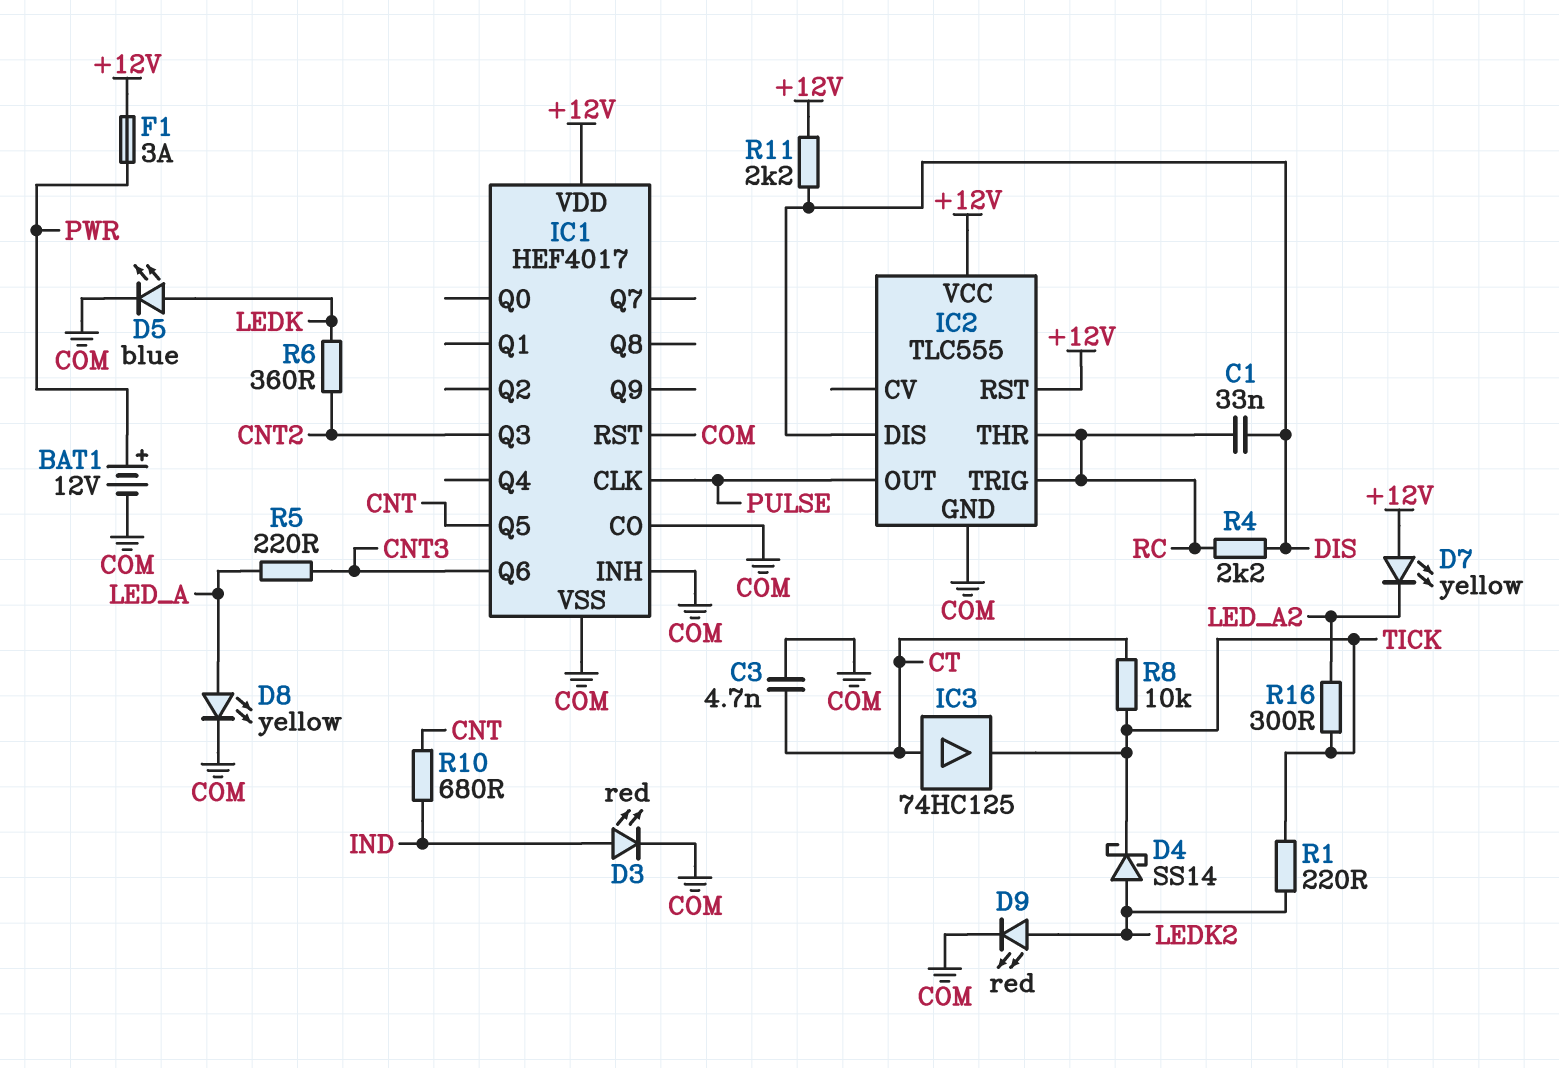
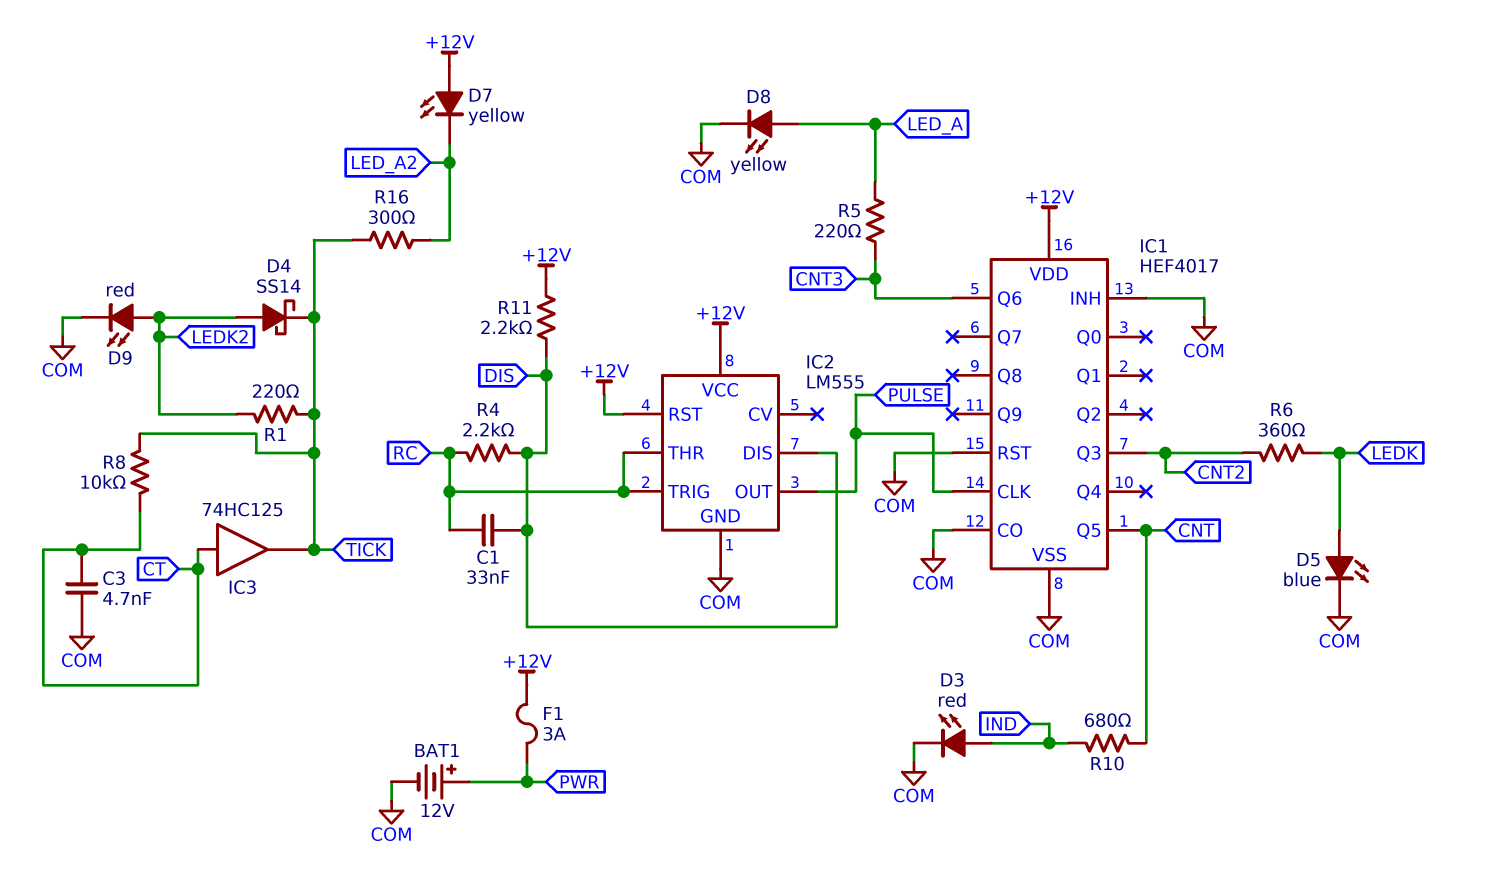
IC2: TLC555 -> LM555

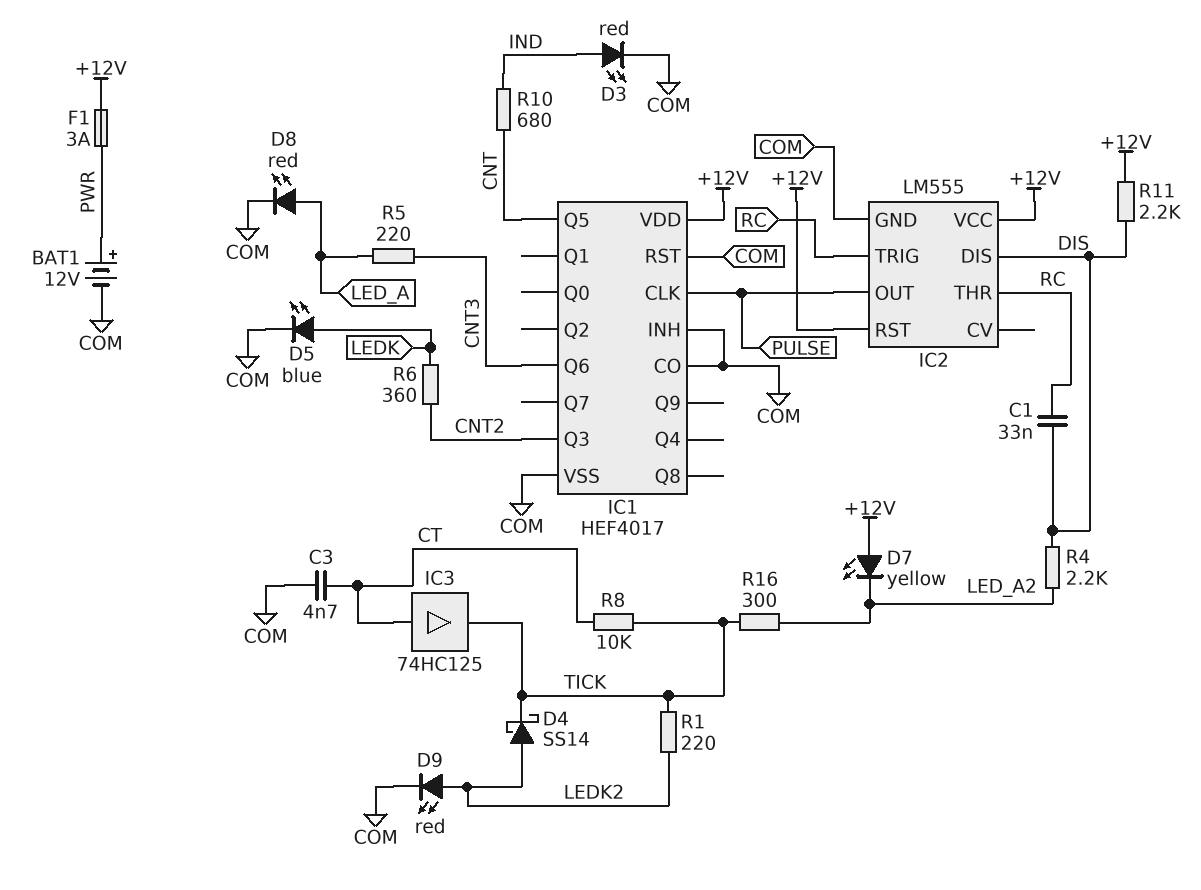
D8: LED yellow (A LED_A, K COM) -> LED red (A LED_A, K COM)
R4: 2.2k (DIS, RC) -> 2.2k (DIS, LED_A2)

